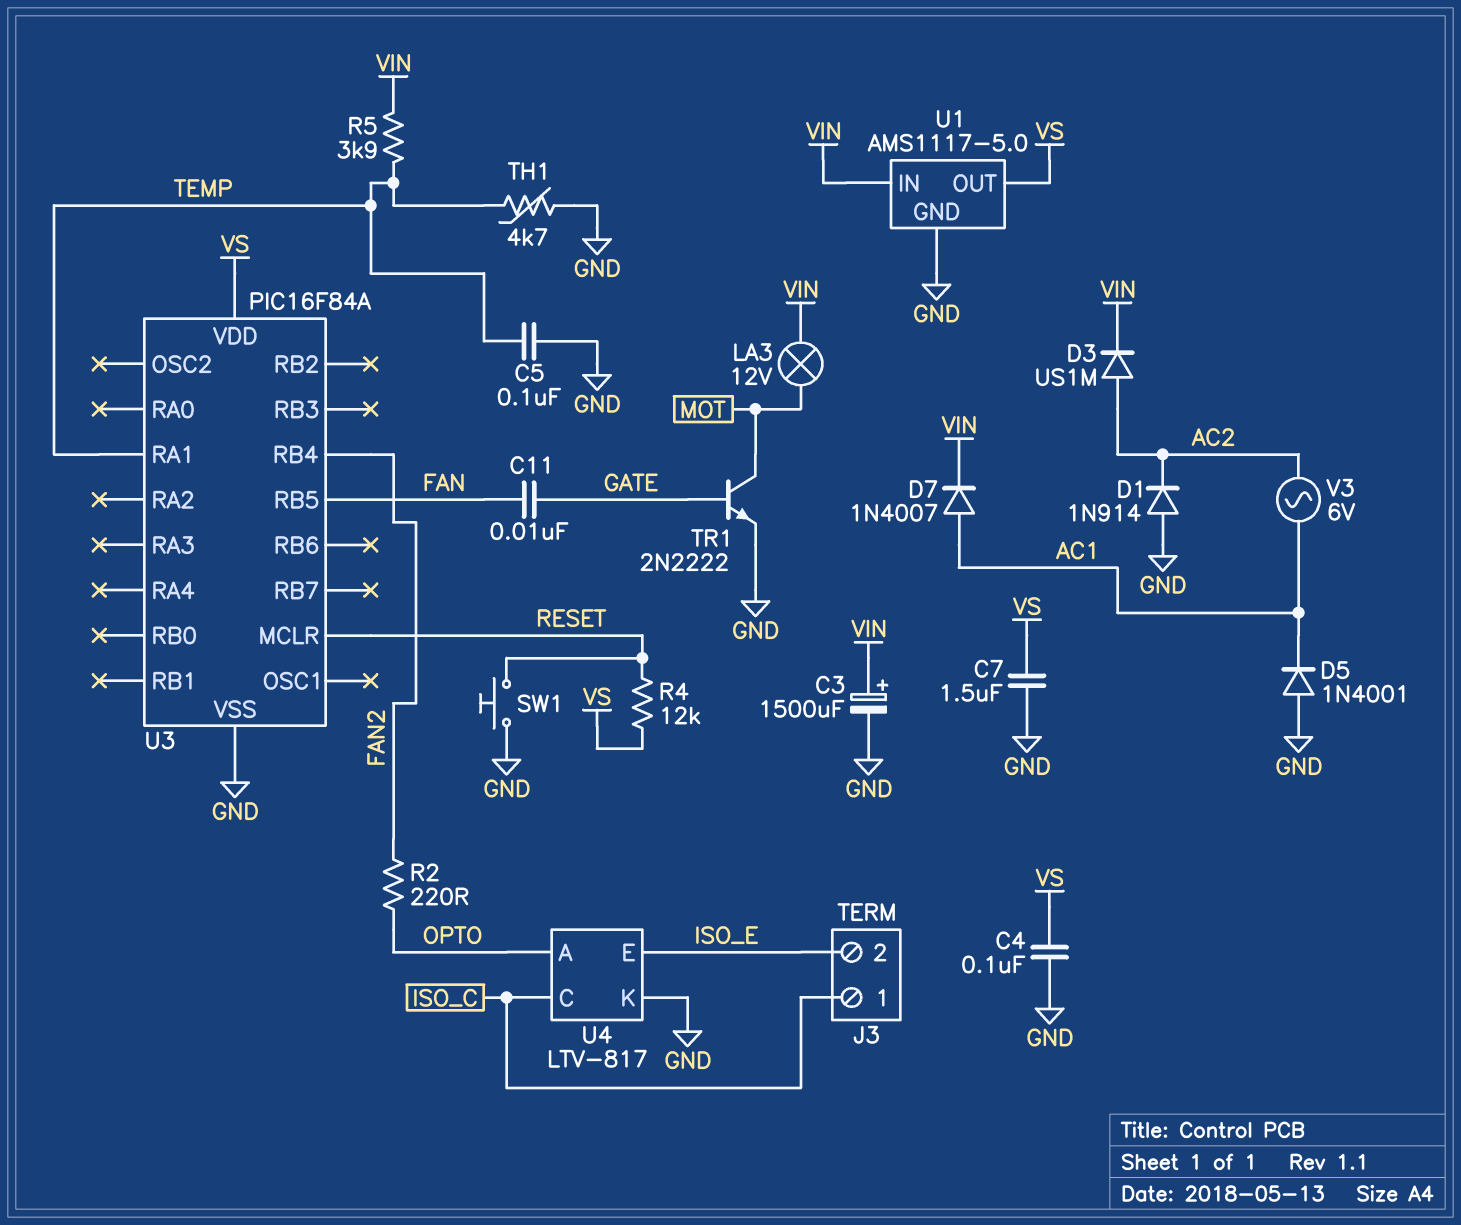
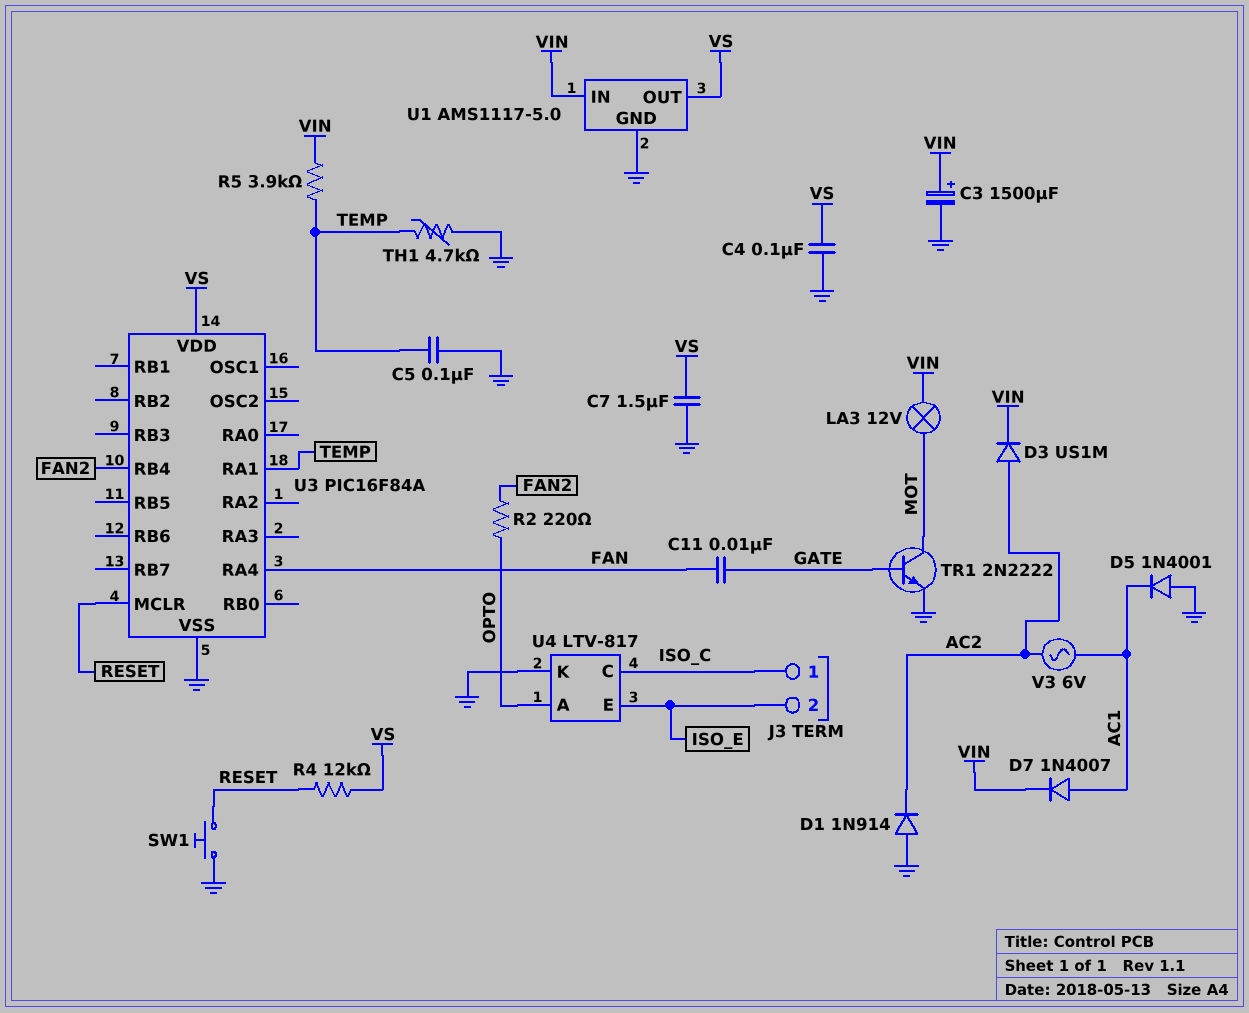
U3 pin RA4: none -> FAN
U3 pin RB5: FAN -> none

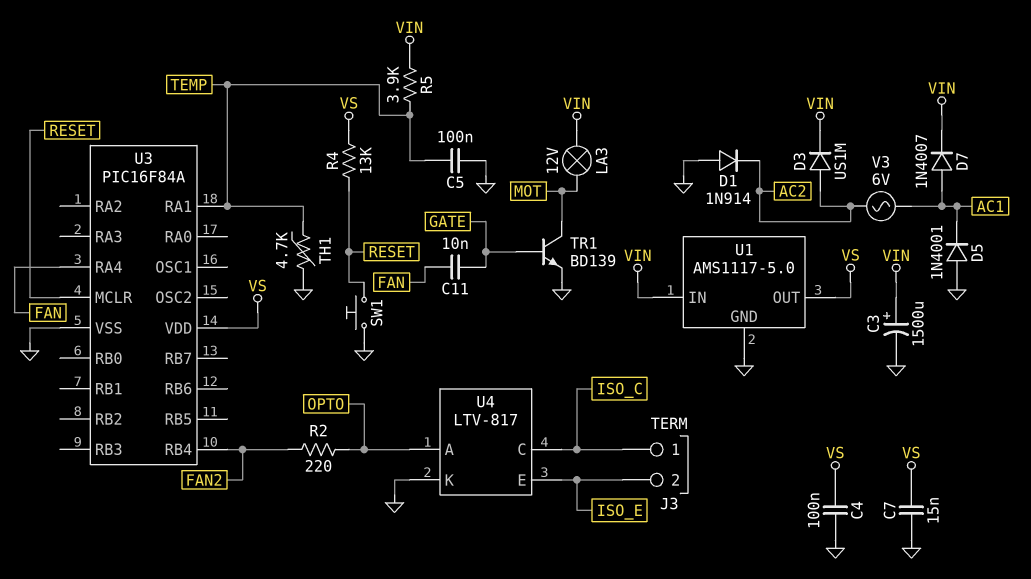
C7: 1.5uF (GND, VS) -> 15nF (GND, VS)
R4: 12k (RESET, VS) -> 13k (RESET, VS)
TR1: NPN 2N2222 (B GATE, C MOT, E GND) -> NPN BD139 (B GATE, C MOT, E GND)

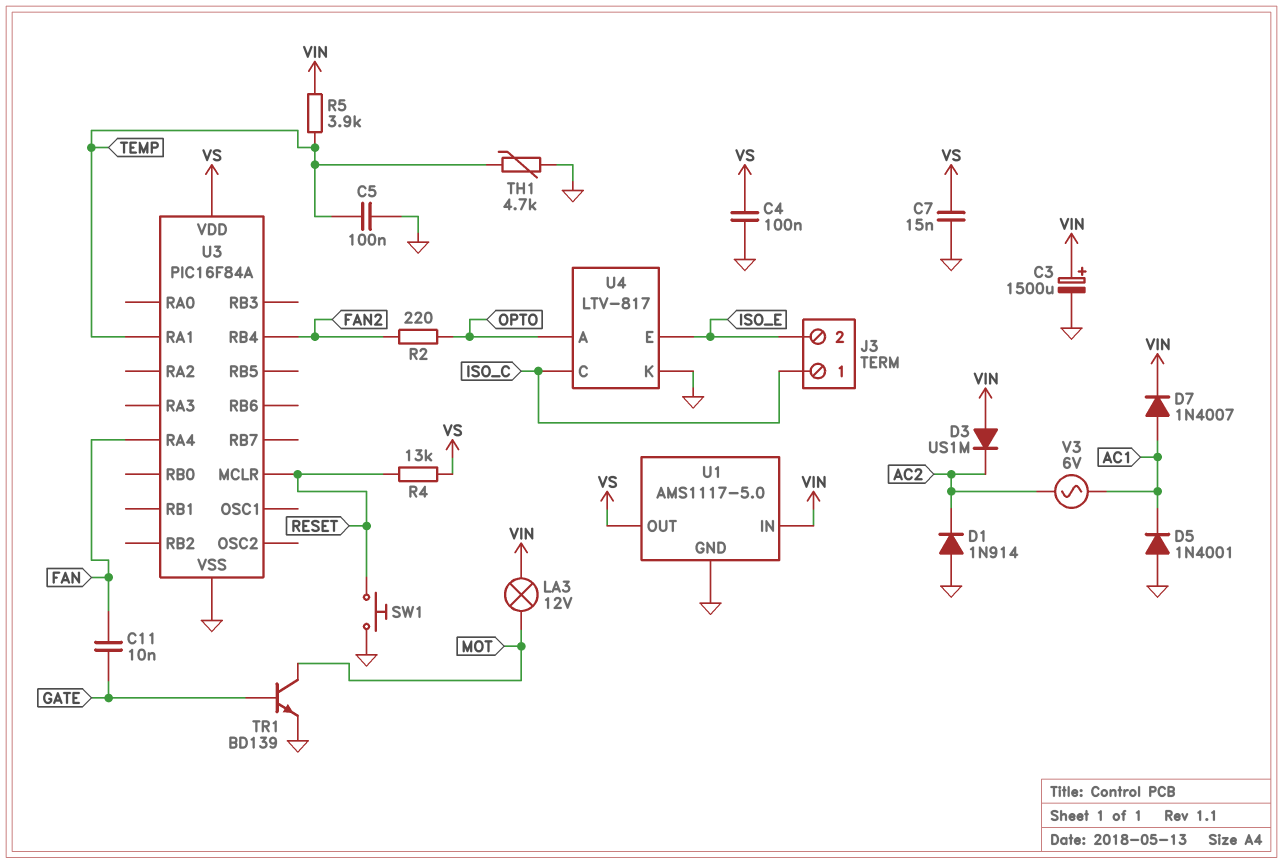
D3: diode US1M (A AC2, K VIN) -> diode US1M (A VIN, K AC2)

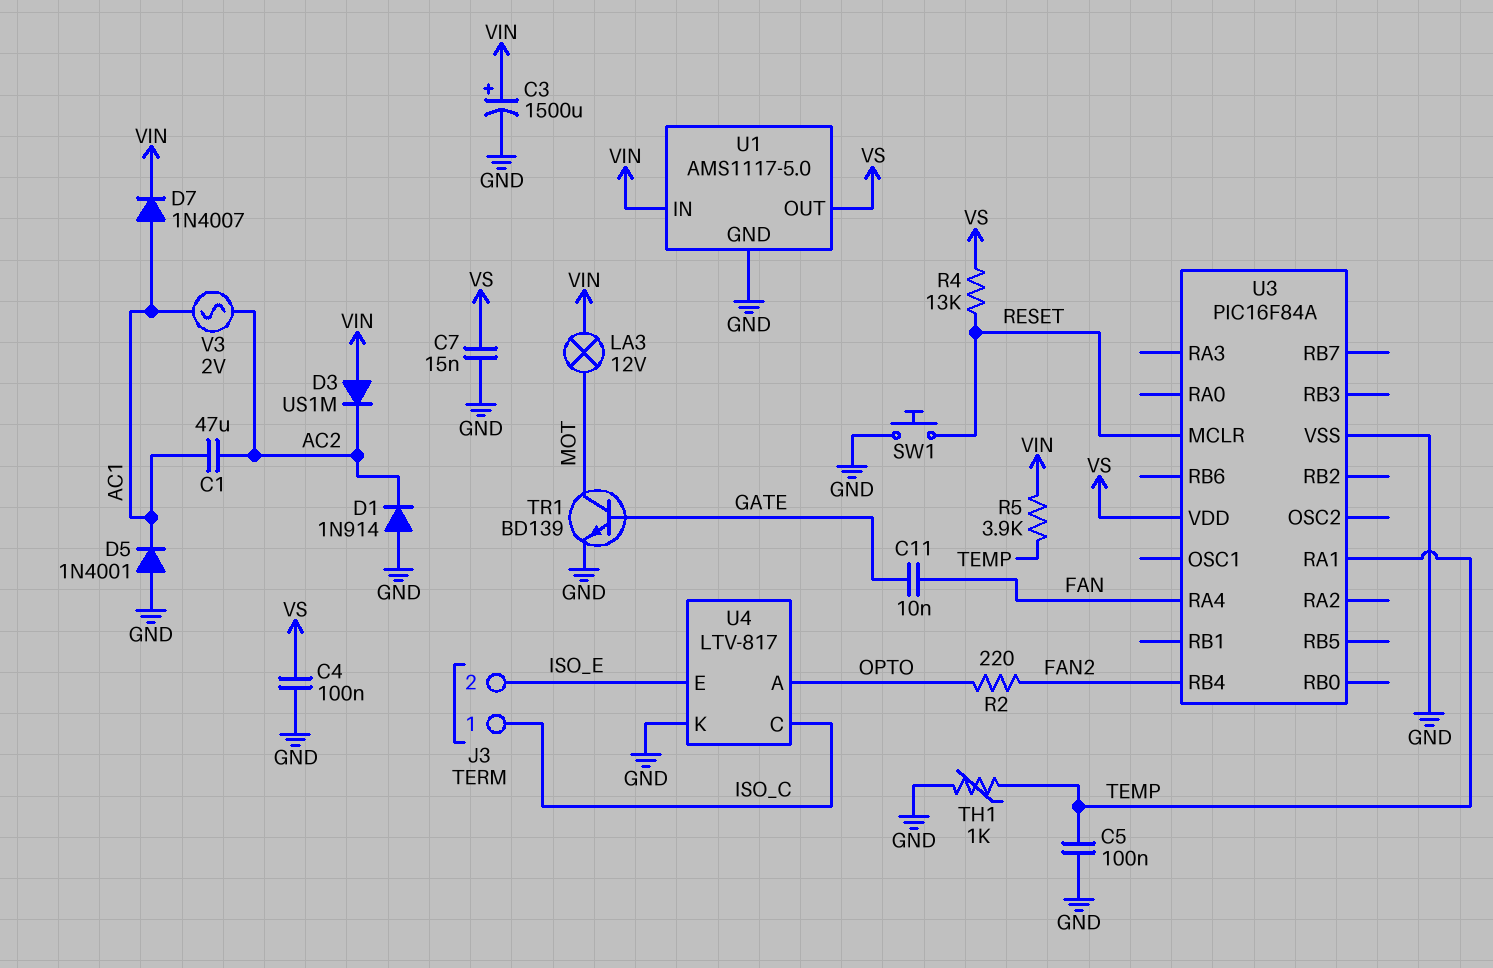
C1: none -> 47uF (AC1, AC2)
TH1: 4.7k (GND, TEMP) -> 1k (GND, TEMP)
V3: AC 6V (AC1, AC2) -> AC 2V (AC1, AC2)

